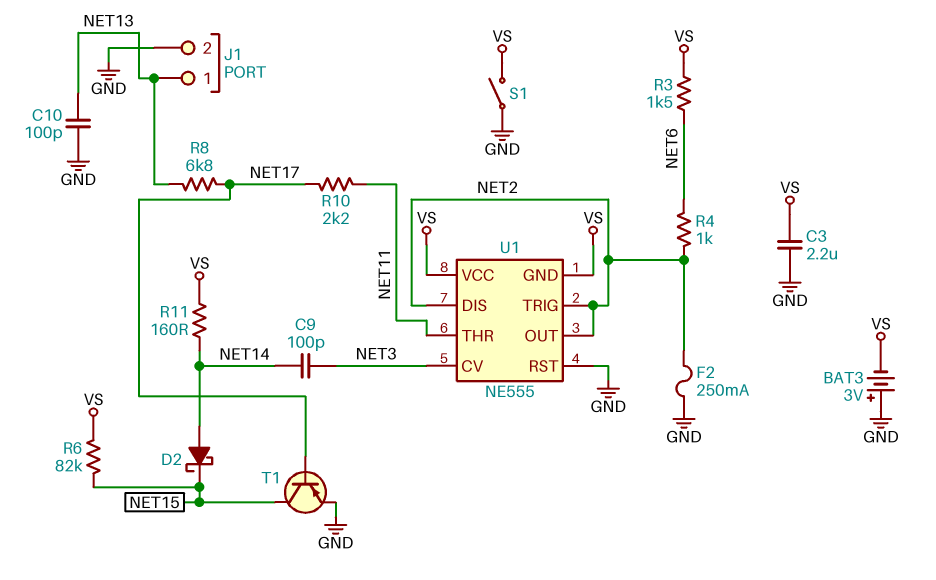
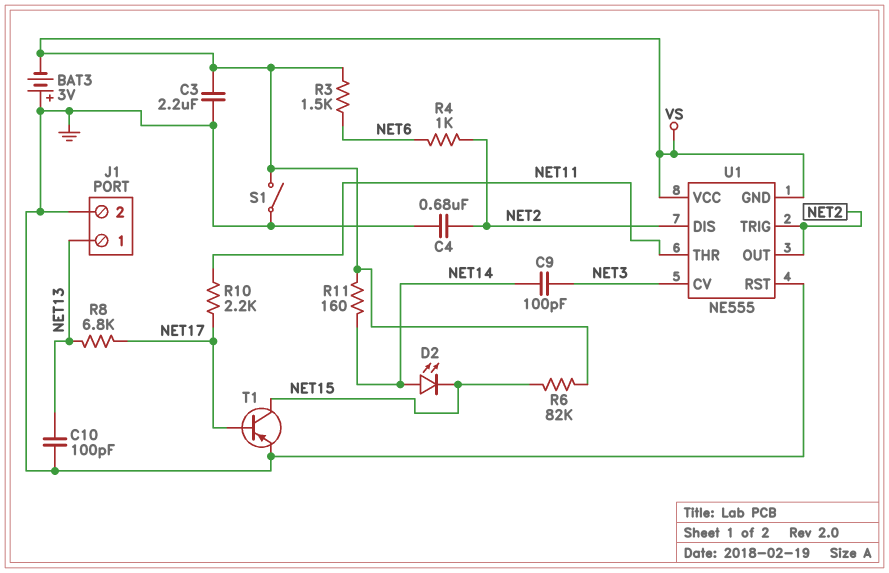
C4: none -> 680nF (GND, NET2)
D2: schottky (A NET14, K NET15) -> LED (A NET14, K NET15)
F2: 250mA (GND, NET2) -> none

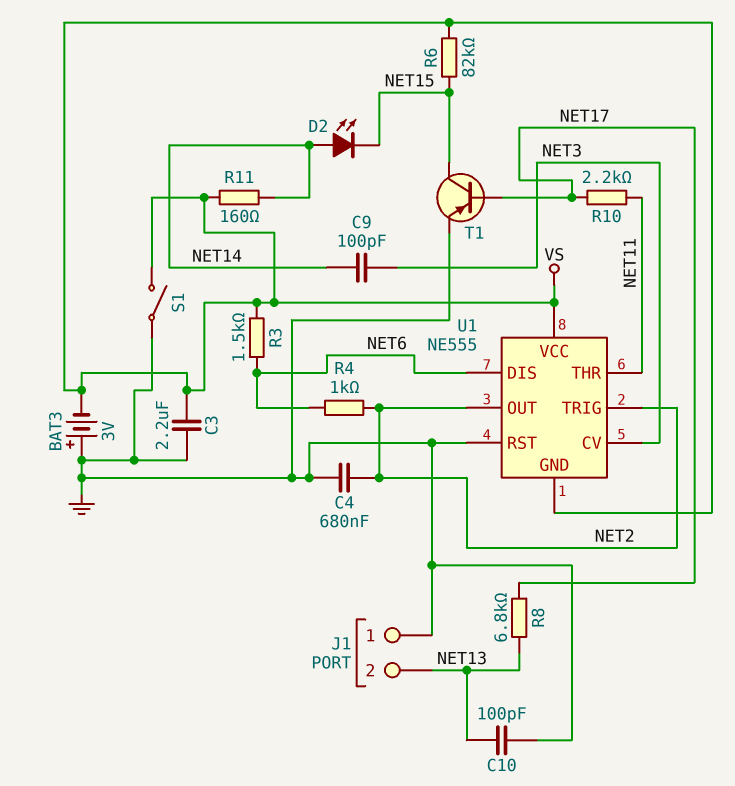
J1 pin 1: NET13 -> GND
J1 pin 2: GND -> NET13
U1 pin DIS: NET2 -> NET6

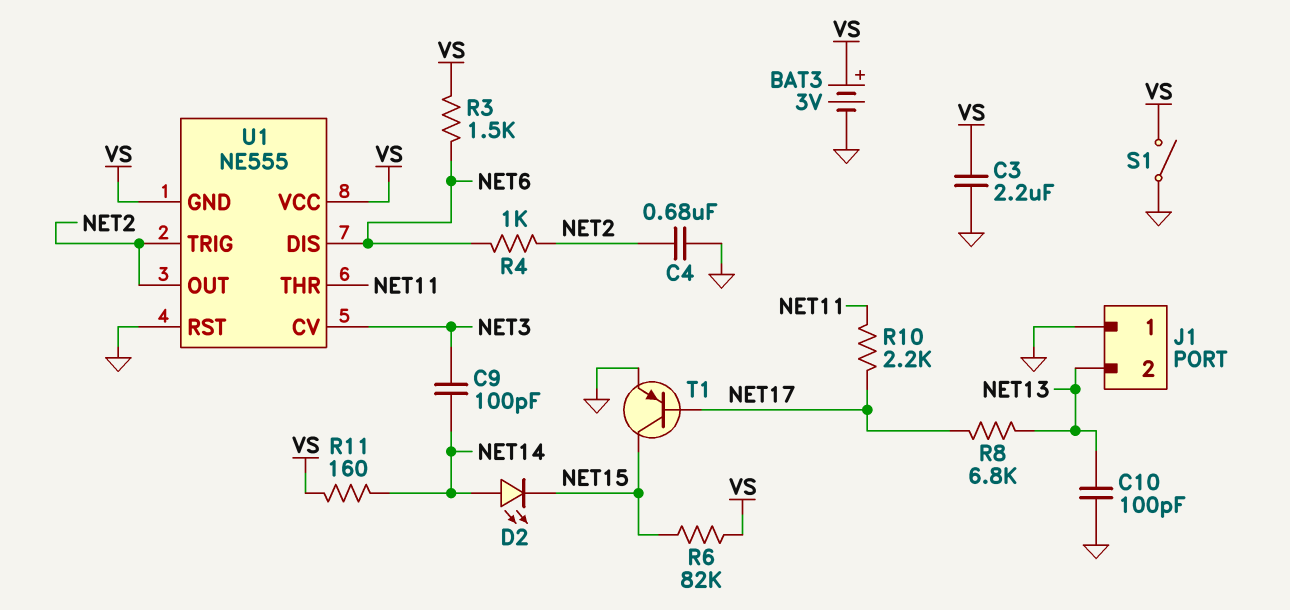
BAT3: 3V (plus GND, minus VS) -> 3V (plus VS, minus GND)

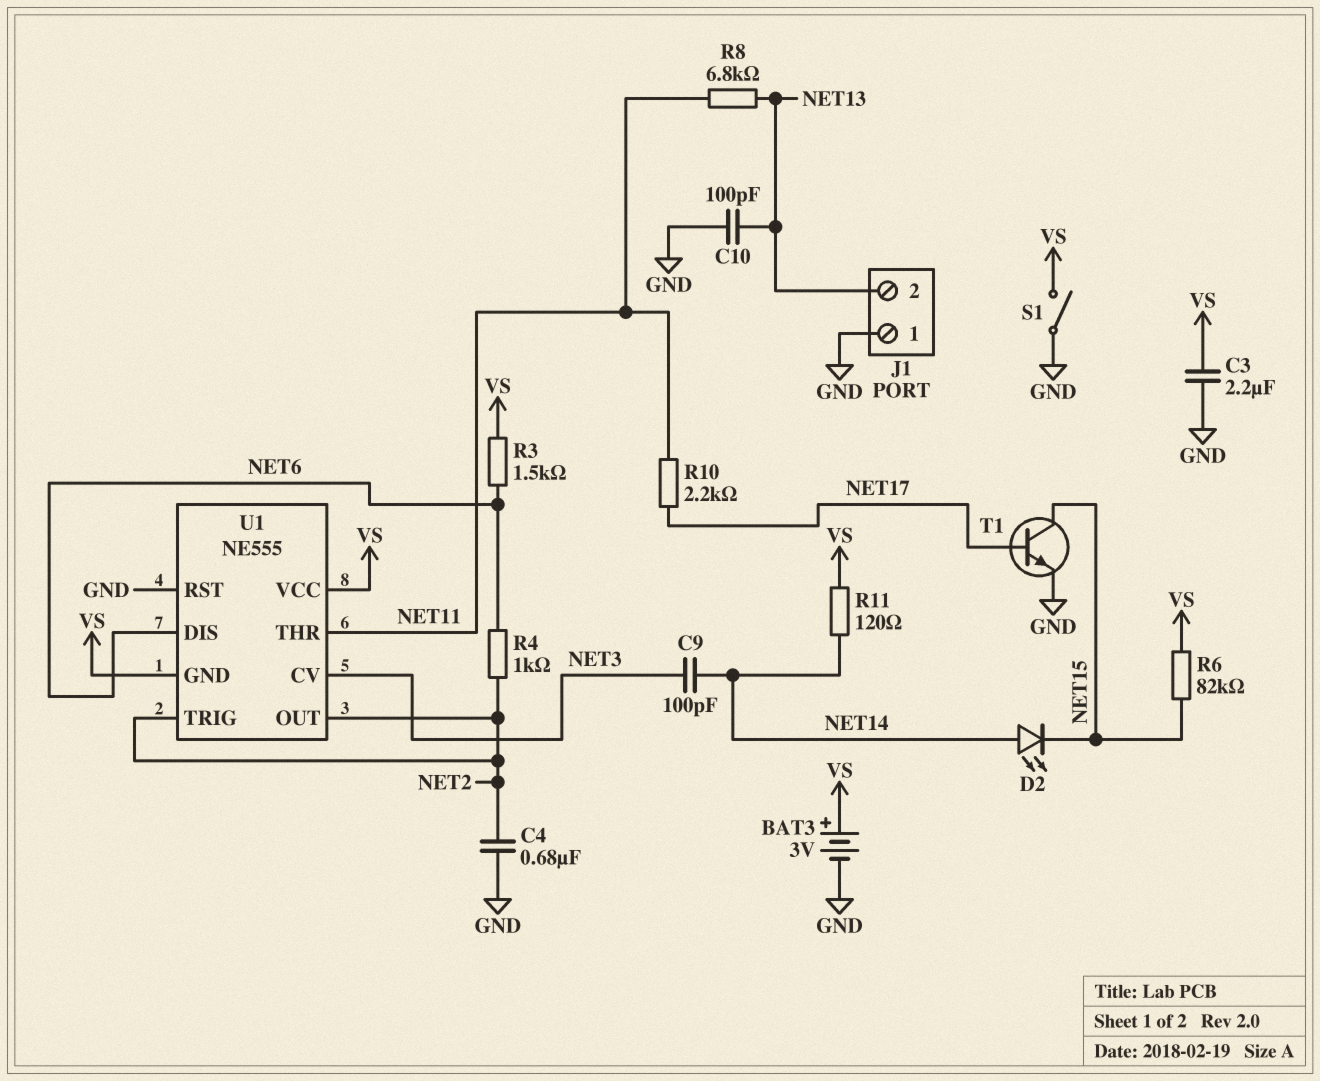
R8: 6.8k (NET13, NET17) -> 6.8k (NET11, NET13)
R11: 160 (NET14, VS) -> 120 (NET14, VS)
T1: PNP (B NET17, C NET15, E GND) -> NPN (B NET17, C NET15, E GND)

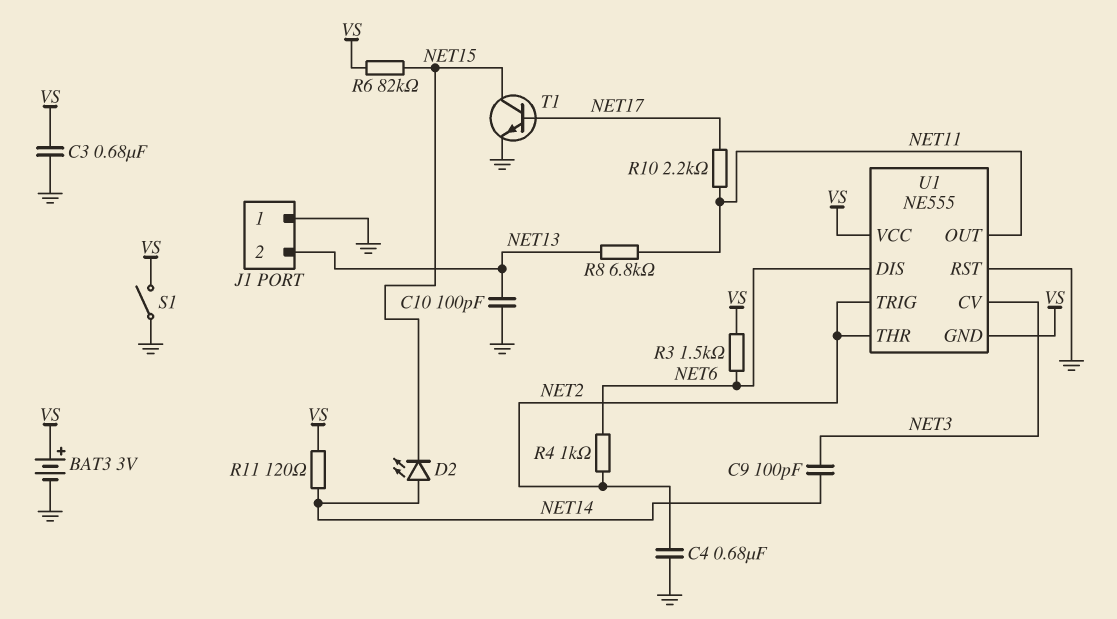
C3: 2.2uF (GND, VS) -> 680nF (GND, VS)
U1 pin OUT: NET2 -> NET11
U1 pin THR: NET11 -> NET2

